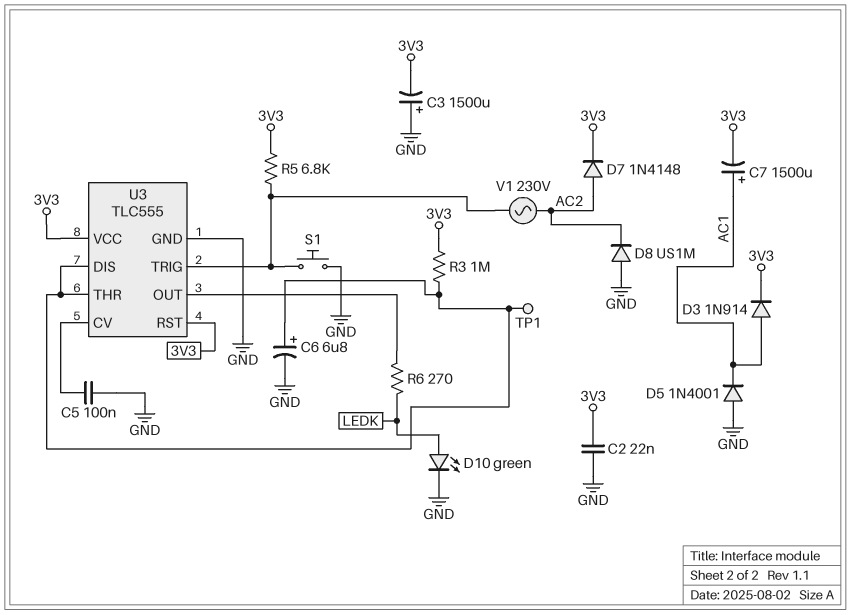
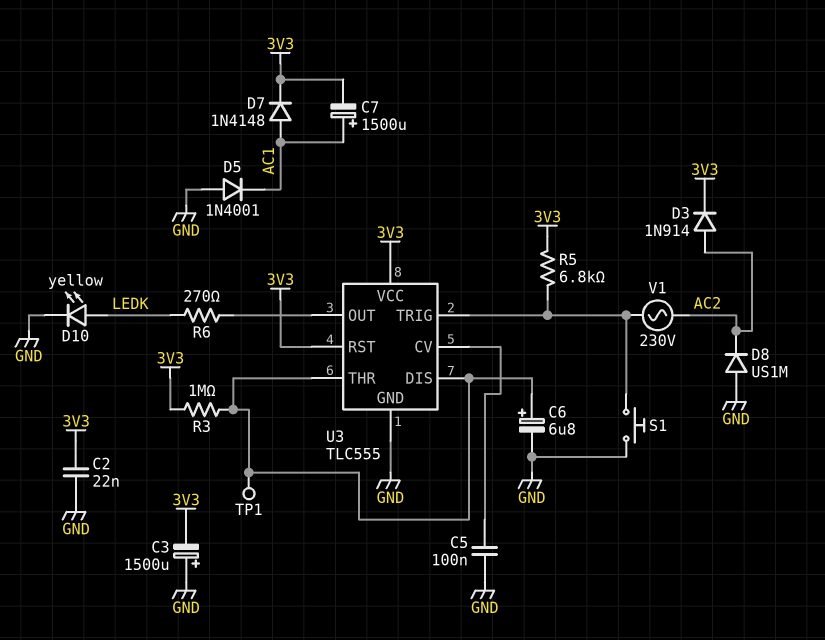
D3: diode 1N914 (A AC1, K 3V3) -> diode 1N914 (A AC2, K 3V3)
D7: diode 1N4148 (A AC2, K 3V3) -> diode 1N4148 (A AC1, K 3V3)
D10: LED green (A LEDK, K GND) -> LED yellow (A LEDK, K GND)

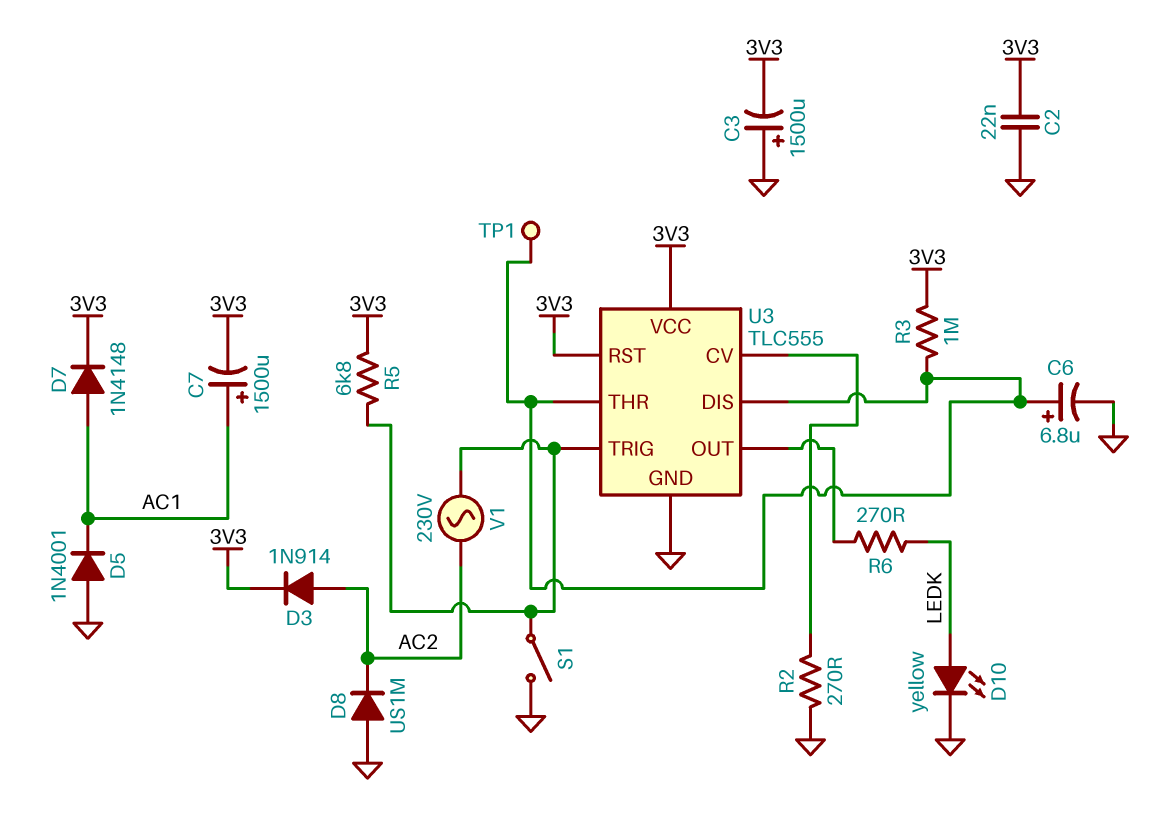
C5: 100nF (GND, U3/CV) -> none
R2: none -> 270 (GND, U3/CV)
S1: button (GND, U3/TRIG) -> switch (GND, U3/TRIG)

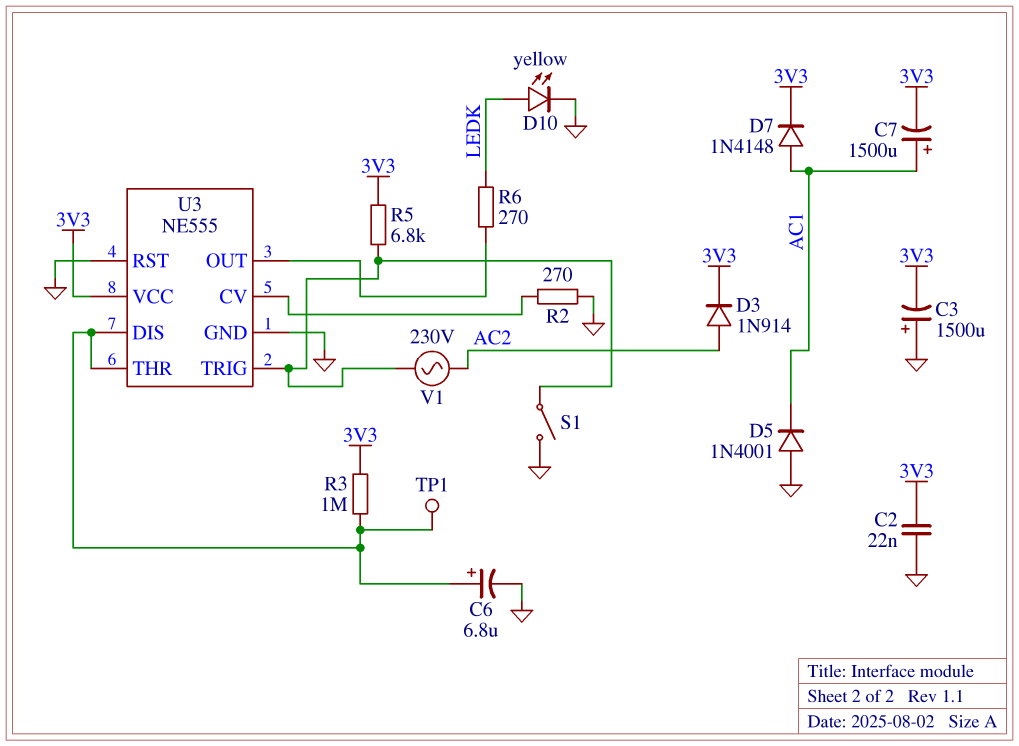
D8: diode US1M (A GND, K AC2) -> none
U3: TLC555 -> NE555
U3 pin RST: 3V3 -> GND

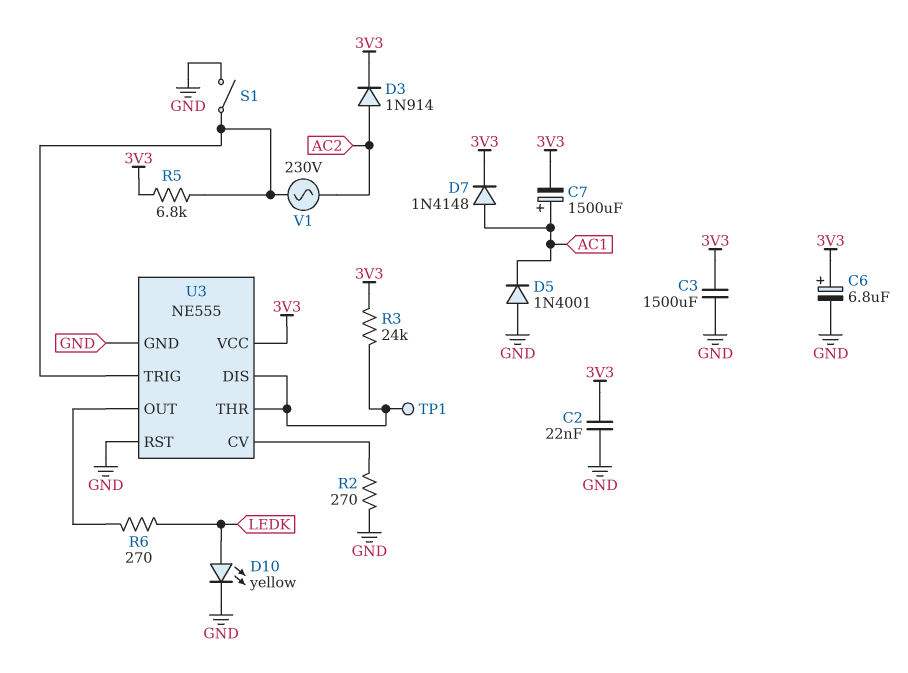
C3: 1500uF (plus GND, minus 3V3) -> 1500uF (3V3, GND)
C6: 6.8uF (plus U3/DIS, minus GND) -> 6.8uF (plus 3V3, minus GND)
R3: 1M (3V3, U3/DIS) -> 24k (3V3, U3/DIS)

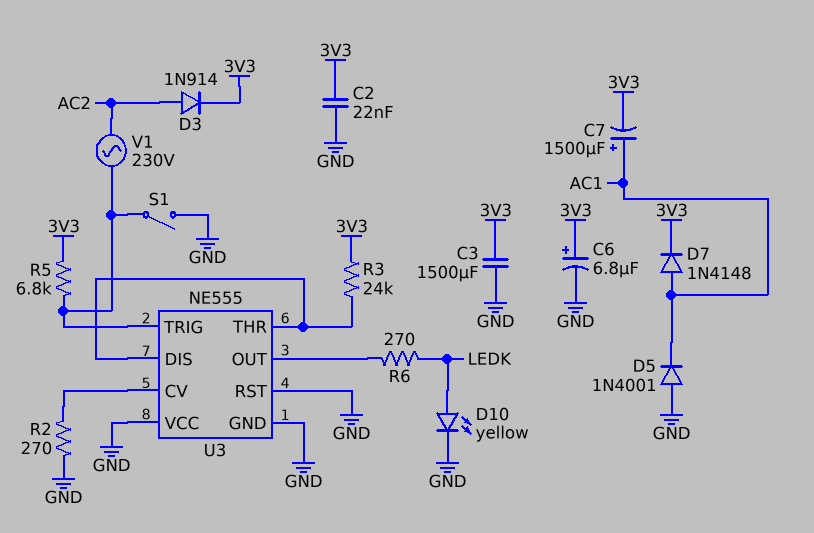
TP1: test point (U3/DIS) -> none
U3 pin VCC: 3V3 -> GND

